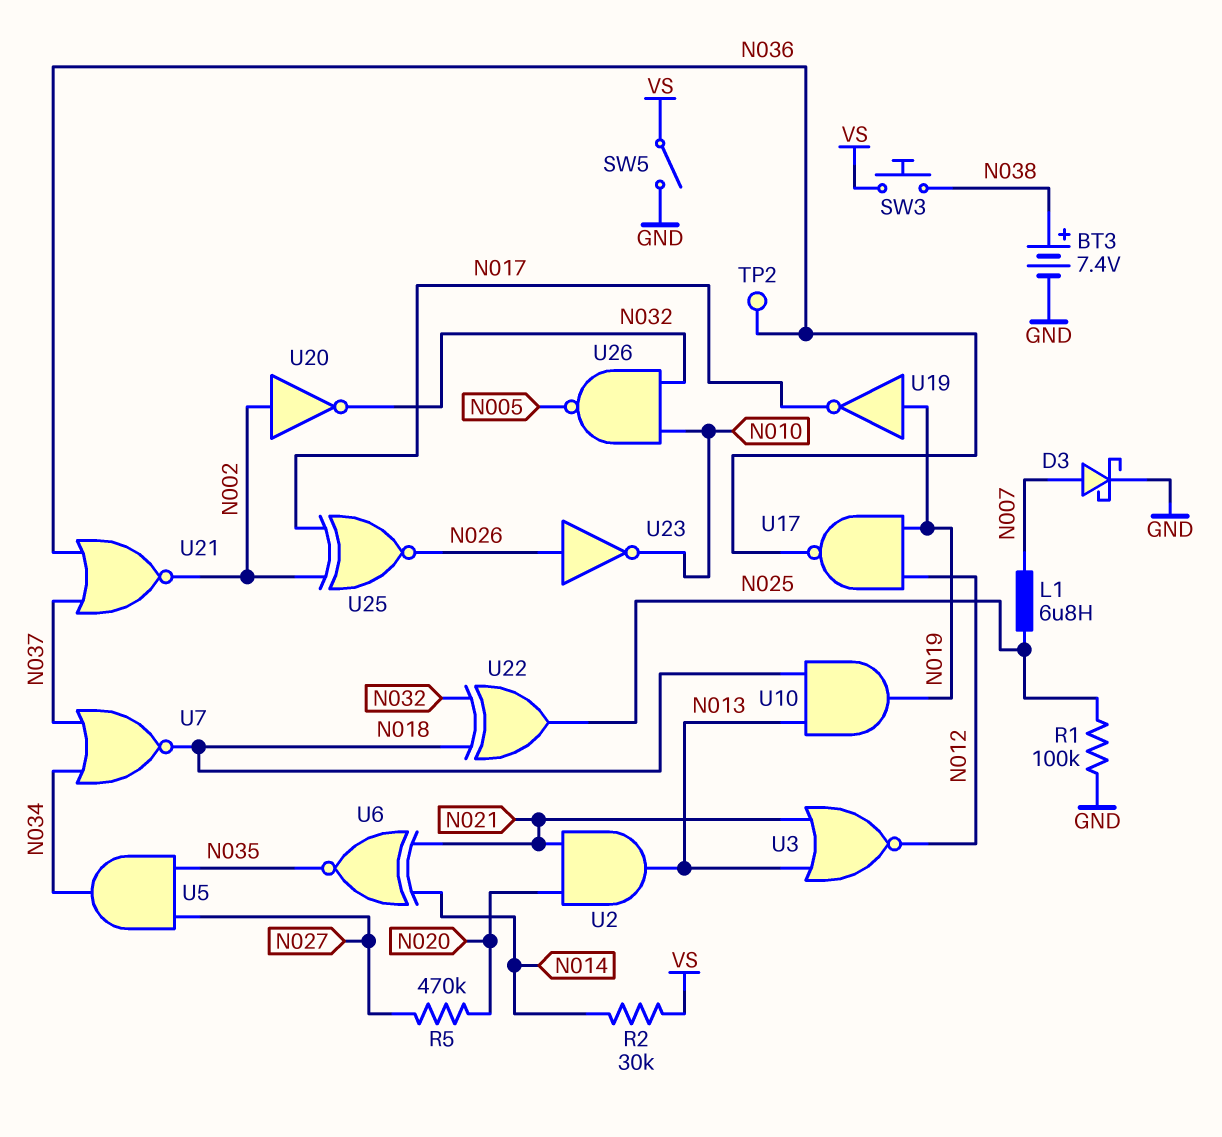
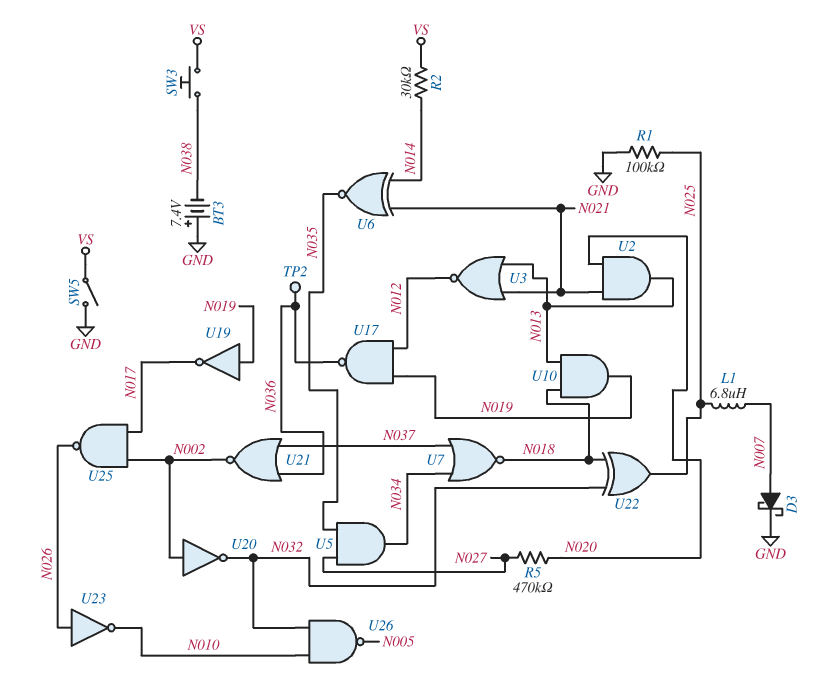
BT3: 7.4V (plus N038, minus GND) -> 7.4V (plus GND, minus N038)
U25: XNOR (in N002, in N017, out N026) -> NAND (in N002, in N017, out N026)

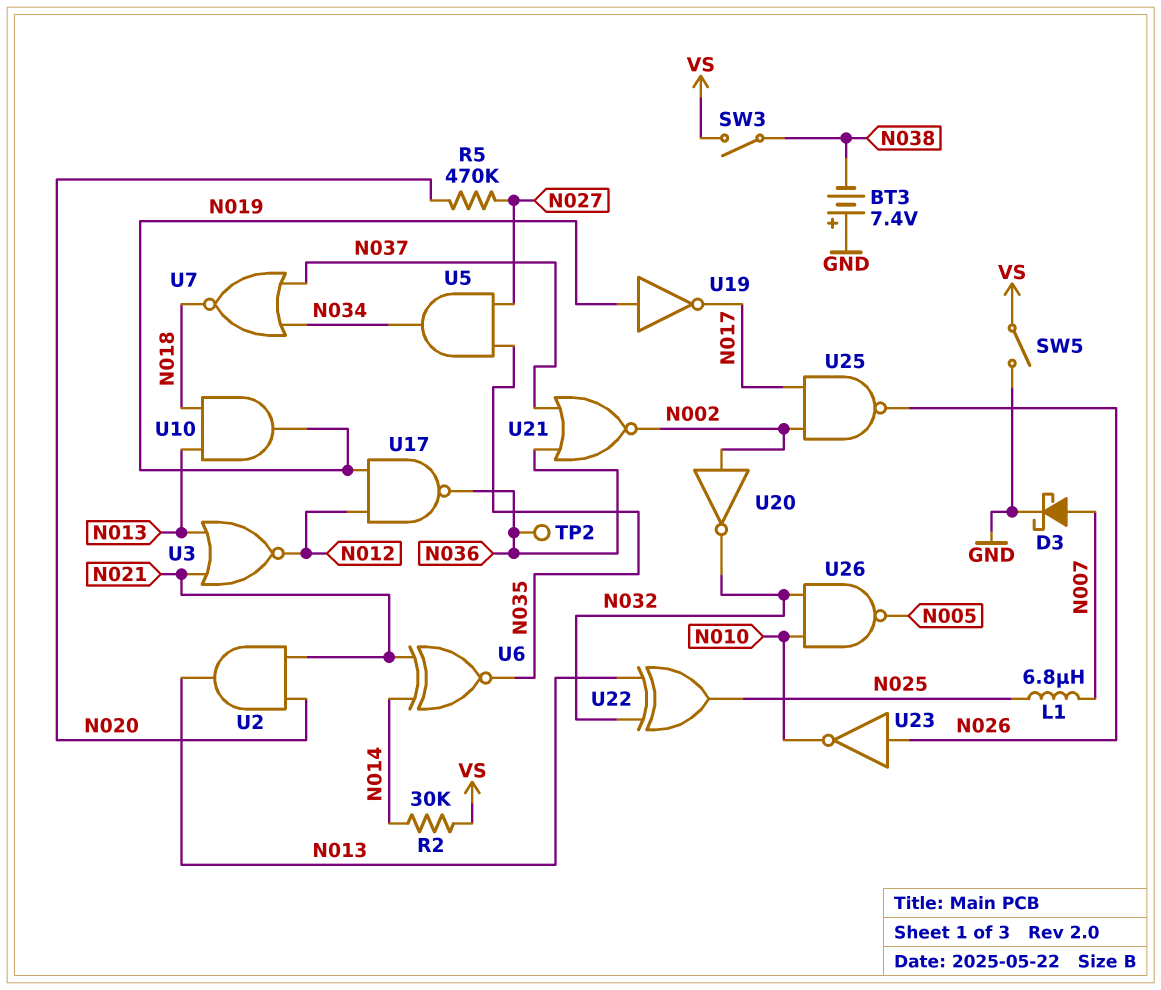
R1: 100k (GND, N025) -> none
SW3: button (N038, VS) -> switch (N038, VS)
U22: XOR (in N018, in N032, out N025) -> XOR (in N013, in N032, out N025)

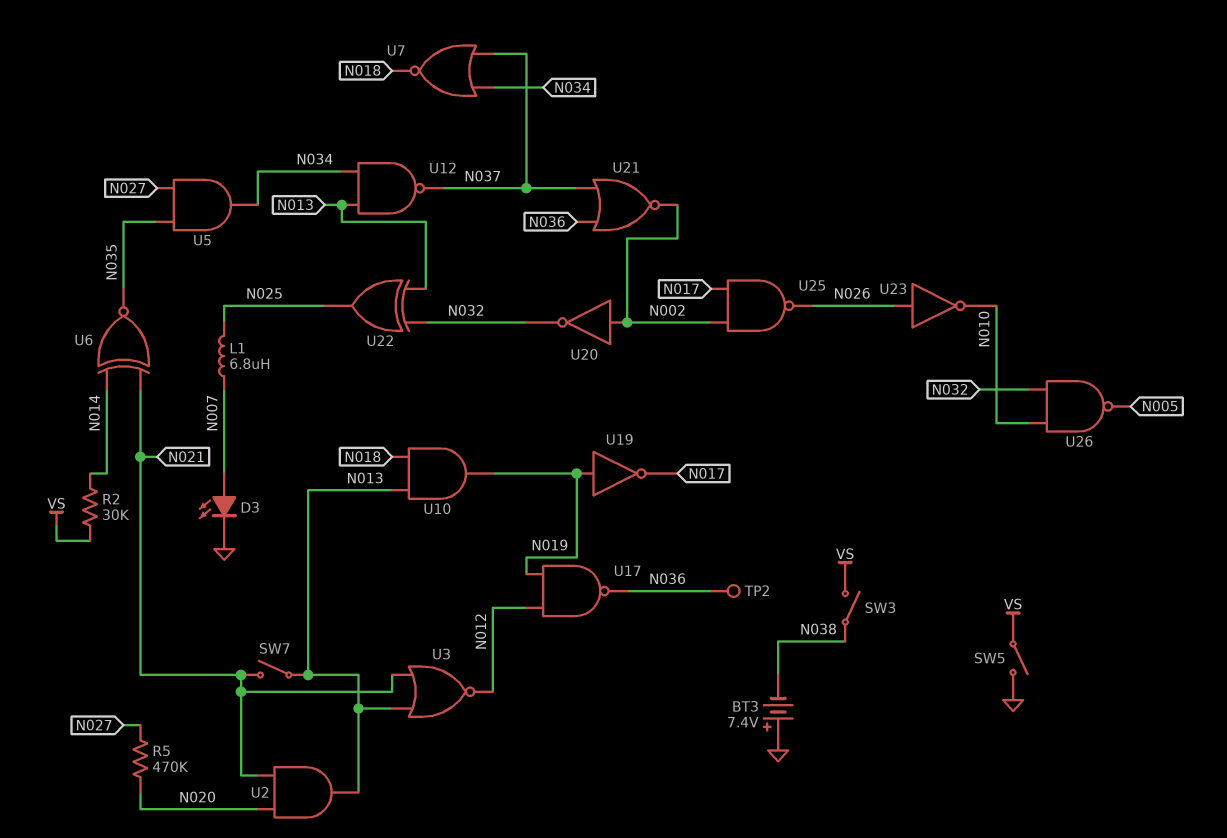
D3: schottky (A N007, K GND) -> LED (A N007, K GND)
SW7: none -> switch (N013, N021)
U12: none -> NAND (in N013, in N034, out N037)

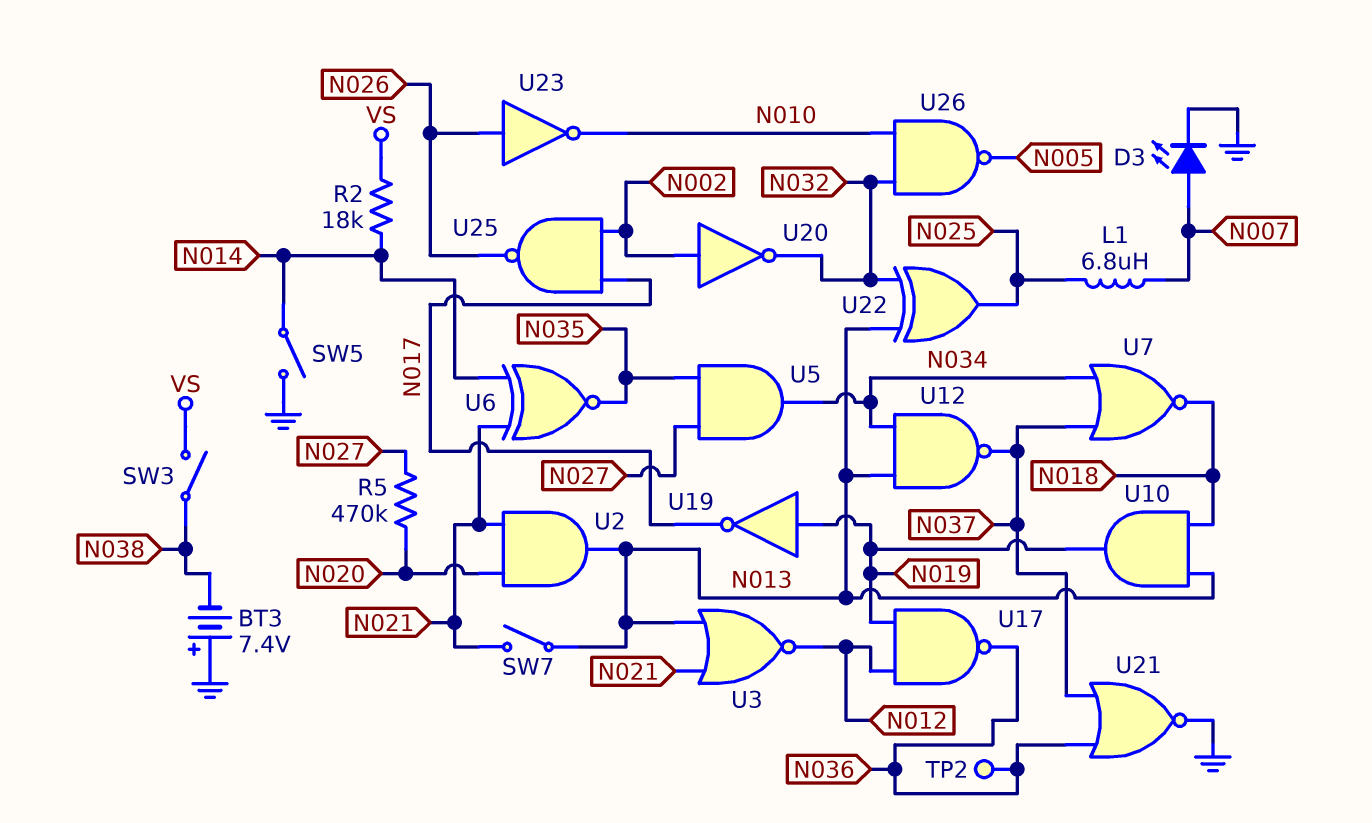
R2: 30k (N014, VS) -> 18k (N014, VS)
SW5: switch (GND, VS) -> switch (GND, N014)
U21: NOR (in N036, in N037, out N002) -> NOR (in N036, in N037, out GND)

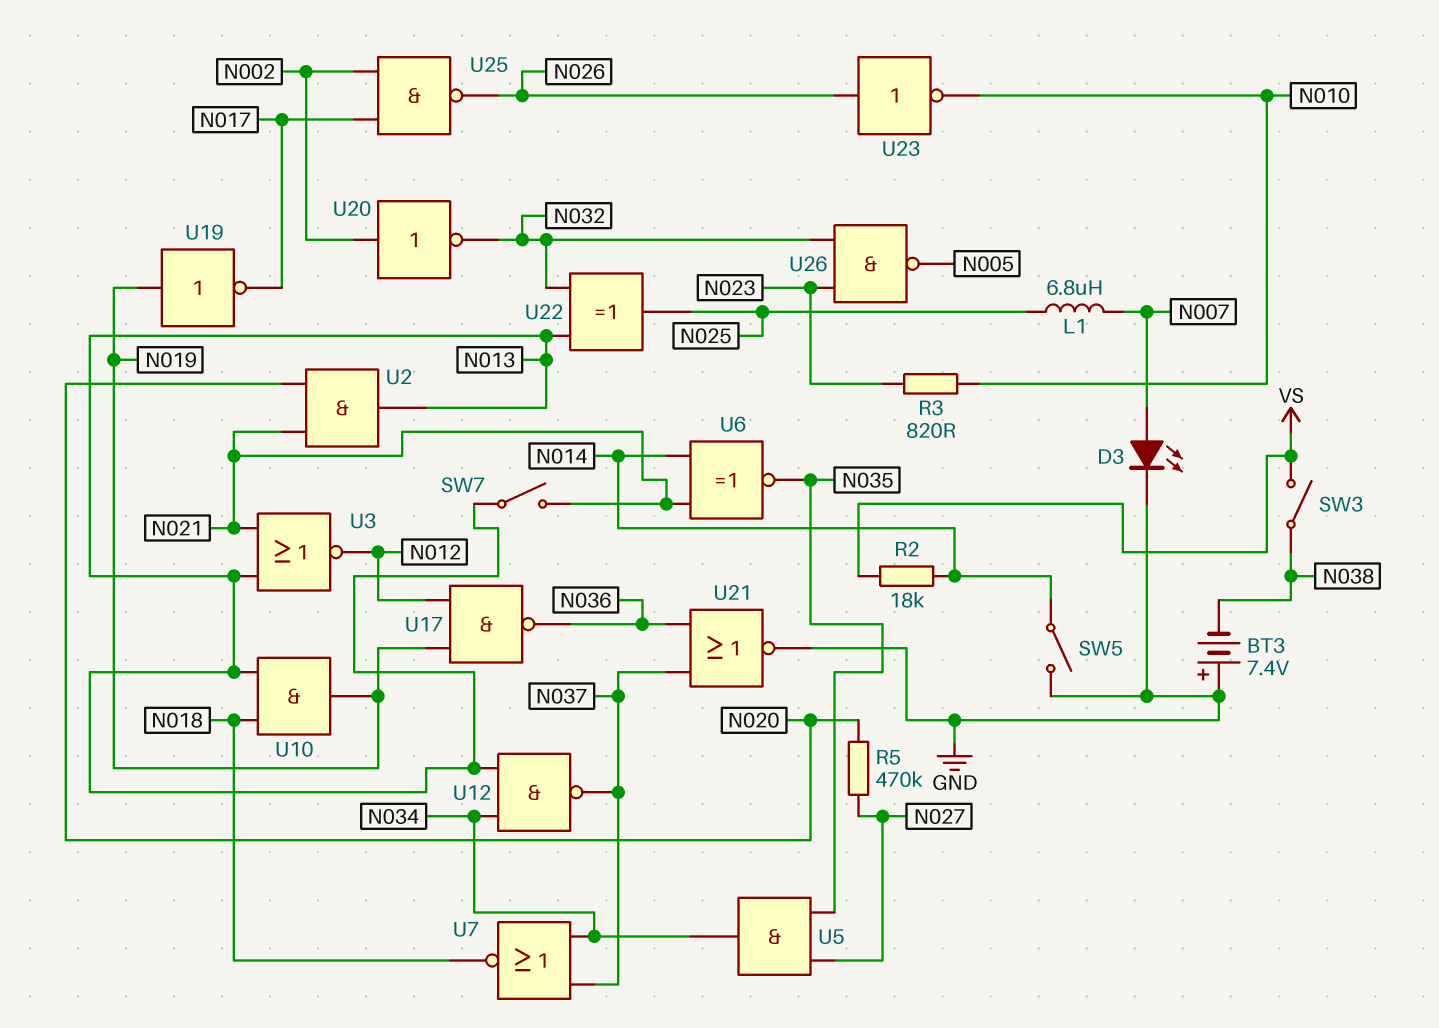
R3: none -> 820 (N010, N023)
TP2: test point (N036) -> none
U26: NAND (in N010, in N032, out N005) -> NAND (in N023, in N032, out N005)

